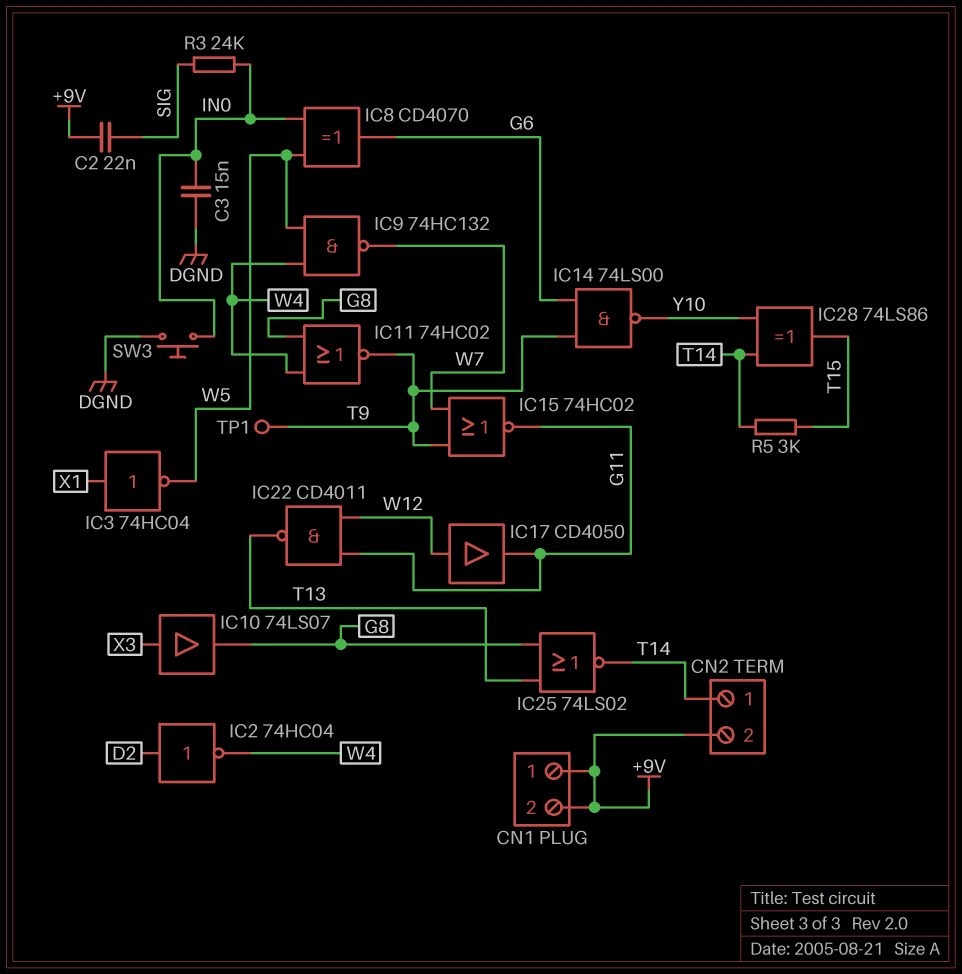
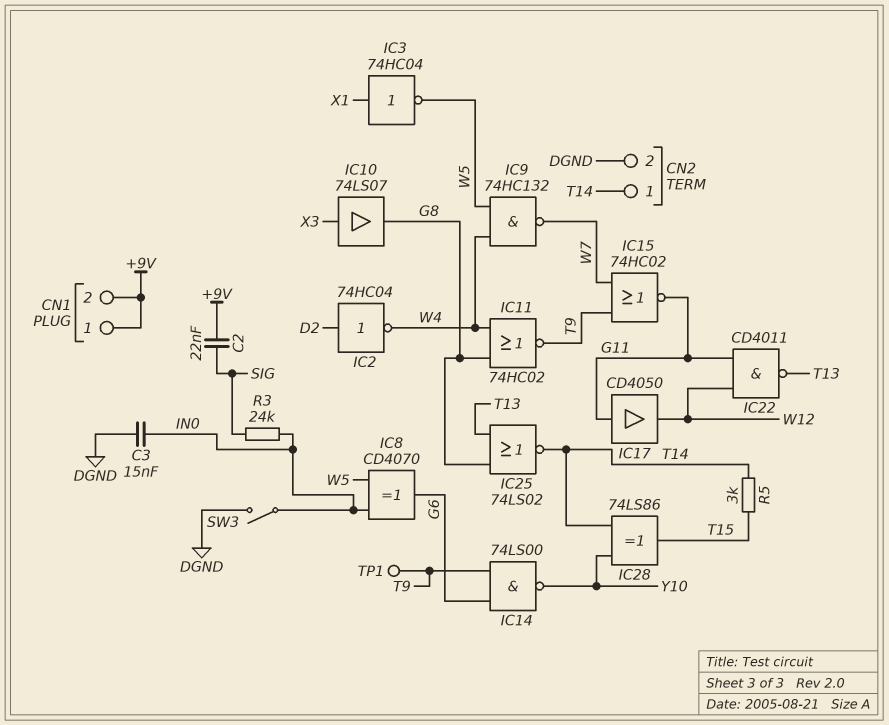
CN2 pin 2: +9V -> DGND
IC17: buffer CD4050 (in W12, out G11) -> buffer CD4050 (in G11, out W12)
SW3: button (DGND, IN0) -> switch (DGND, IN0)

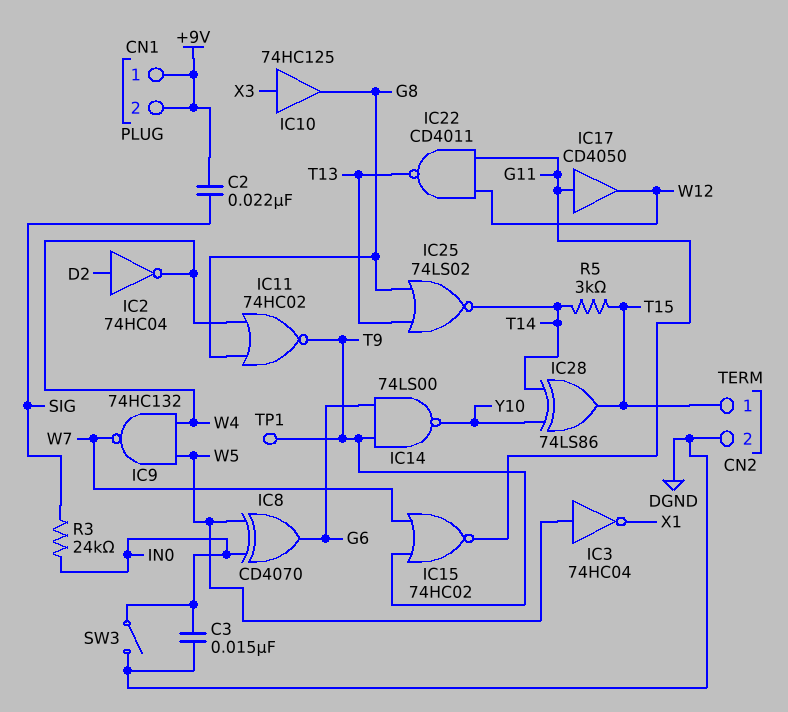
CN2 pin 1: T14 -> T15
IC3: NOT 74HC04 (in X1, out W5) -> NOT 74HC04 (in W5, out X1)
IC10: buffer 74LS07 (in X3, out G8) -> buffer 74HC125 (in X3, out G8)

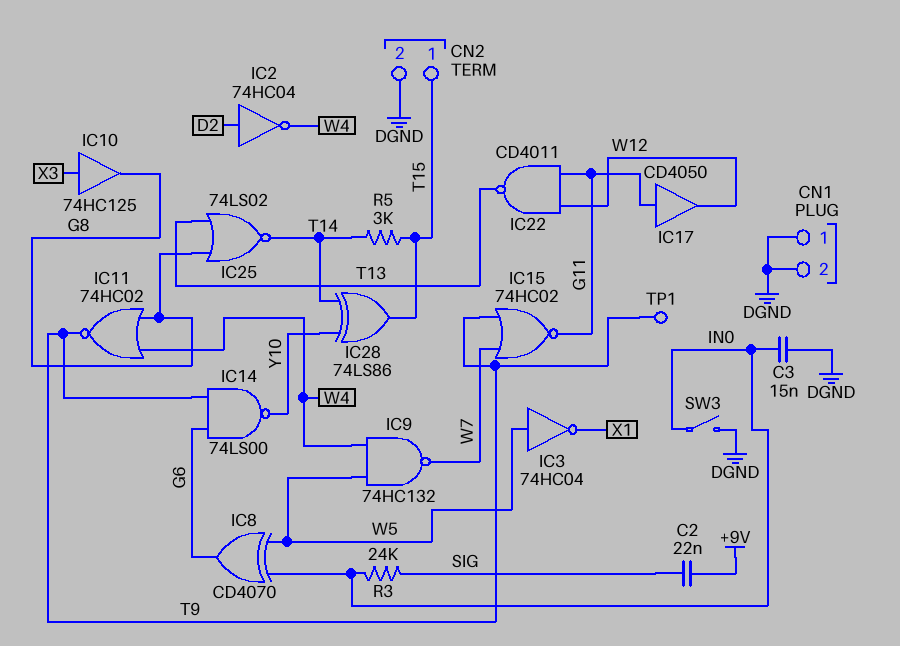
CN1 pin 1: +9V -> DGND
CN1 pin 2: +9V -> DGND

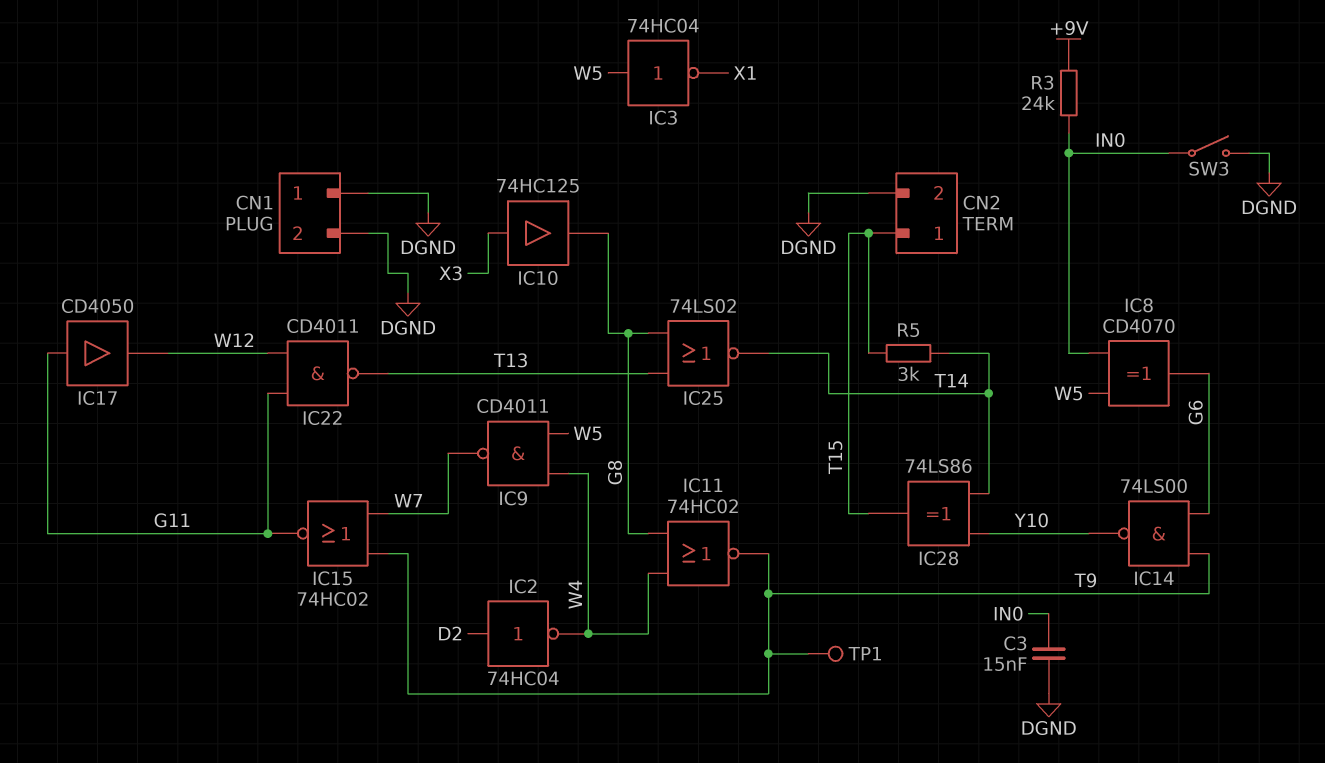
C2: 22nF (+9V, SIG) -> none
IC9: NAND 74HC132 (in W4, in W5, out W7) -> NAND CD4011 (in W4, in W5, out W7)
R3: 24k (IN0, SIG) -> 24k (+9V, IN0)

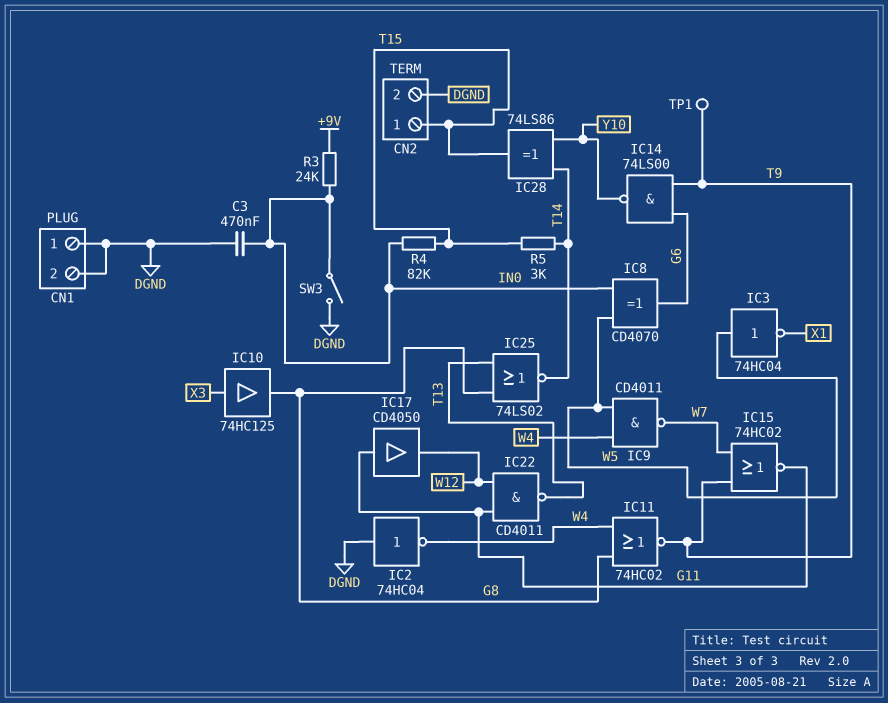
C3: 15nF (DGND, IN0) -> 470nF (DGND, IN0)
IC2: NOT 74HC04 (in D2, out W4) -> NOT 74HC04 (in DGND, out W4)
R4: none -> 82k (IN0, T15)

